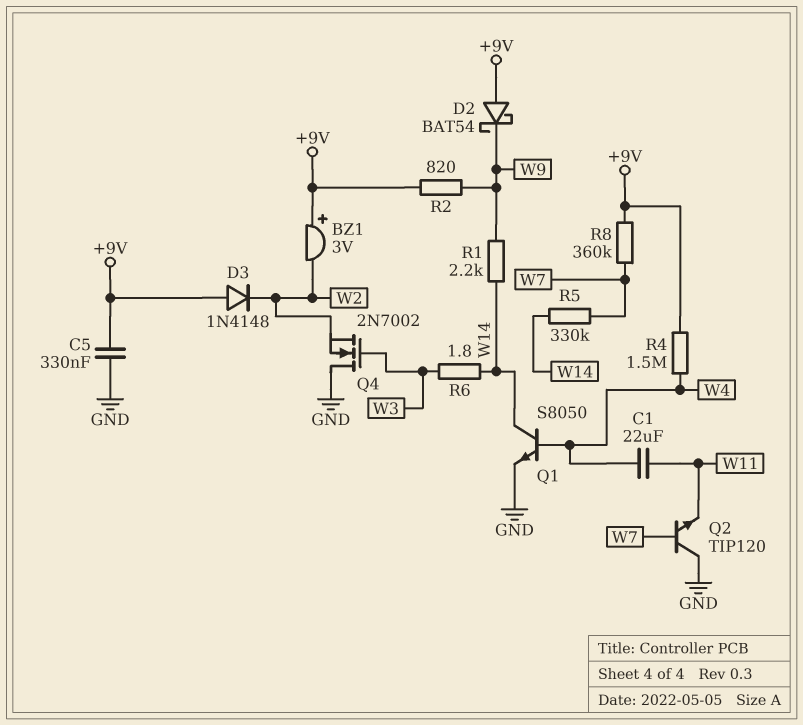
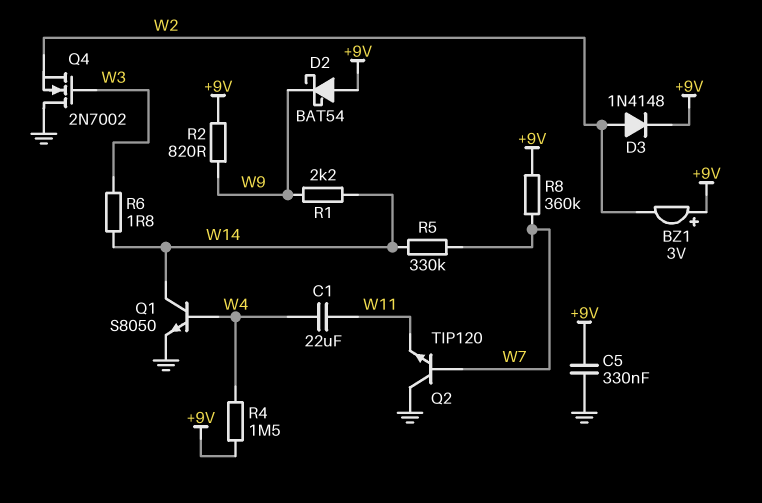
D3: diode 1N4148 (A +9V, K W2) -> diode 1N4148 (A W2, K +9V)

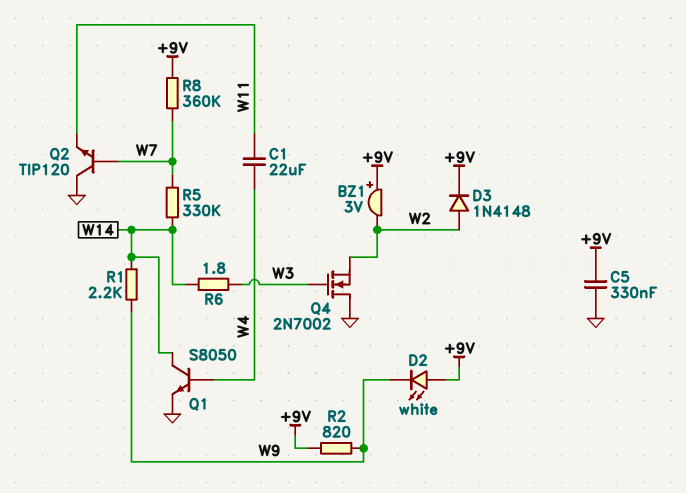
D2: schottky BAT54 (A +9V, K W9) -> LED white (A +9V, K W9)
R4: 1.5M (+9V, W4) -> none

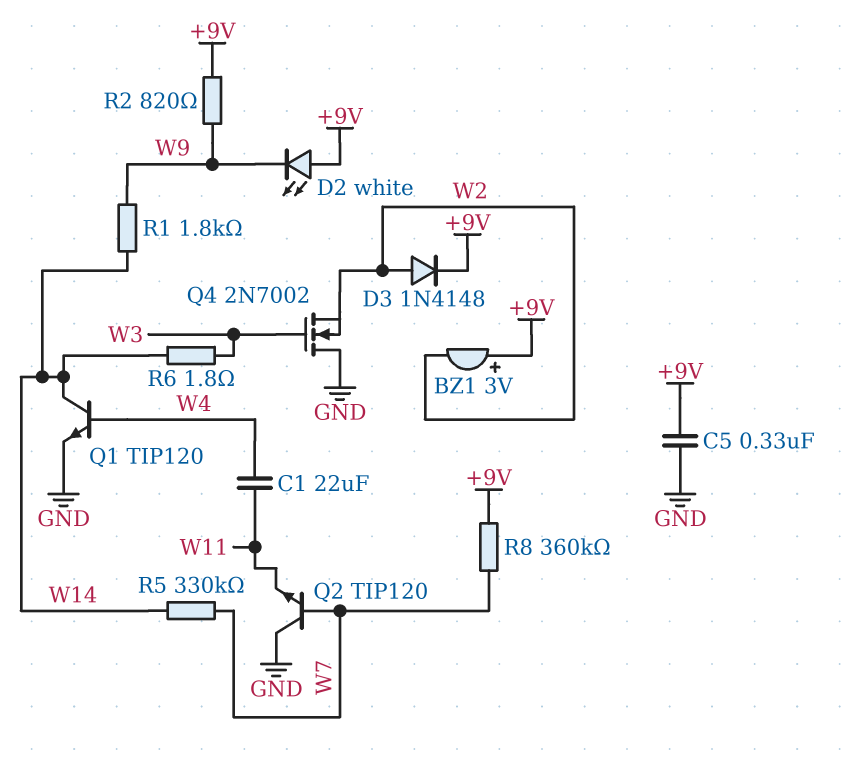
Q1: NPN S8050 (B W4, C W14, E GND) -> NPN TIP120 (B W4, C W14, E GND)
R1: 2.2k (W9, W14) -> 1.8k (W9, W14)

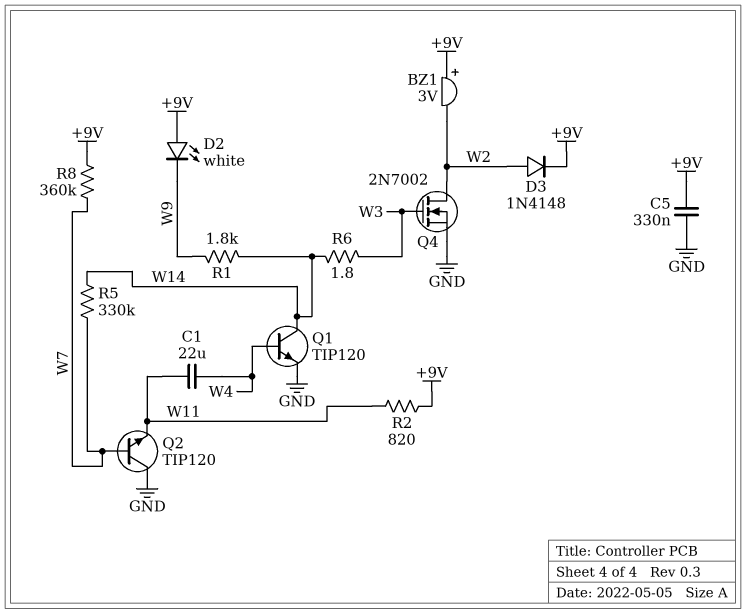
Q4: NMOS 2N7002 (G W3, D GND, S W2) -> NMOS 2N7002 (G W3, D W2, S GND)
R2: 820 (+9V, W9) -> 820 (+9V, W11)

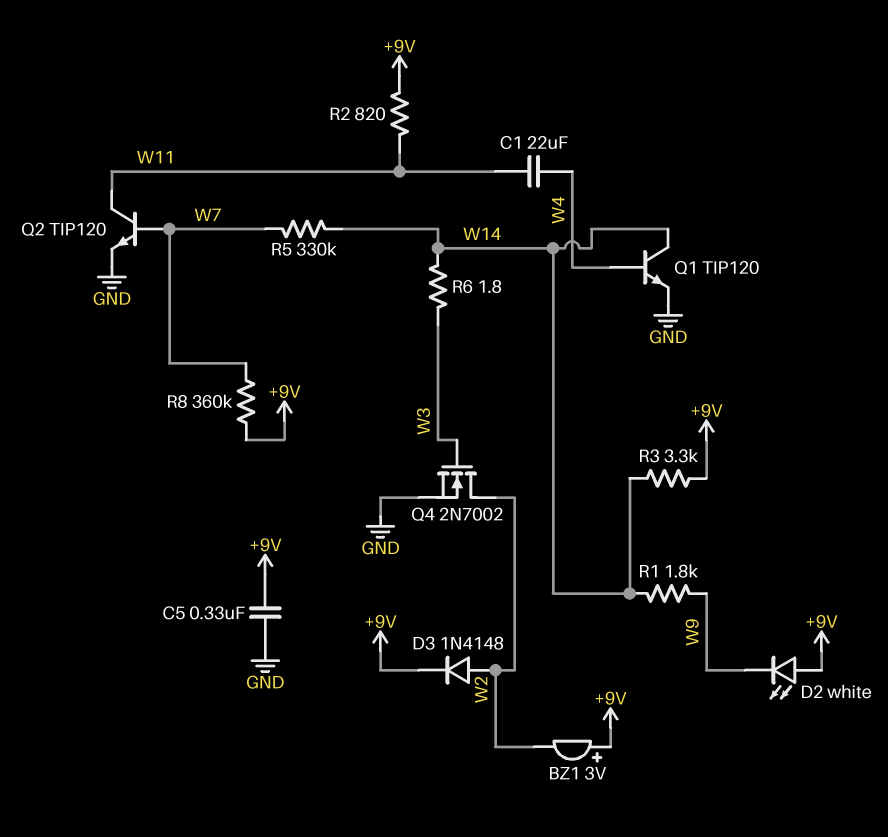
Q2: NPN TIP120 (B W7, C GND, E W11) -> NPN TIP120 (B W7, C W11, E GND)
R3: none -> 3.3k (+9V, W14)

